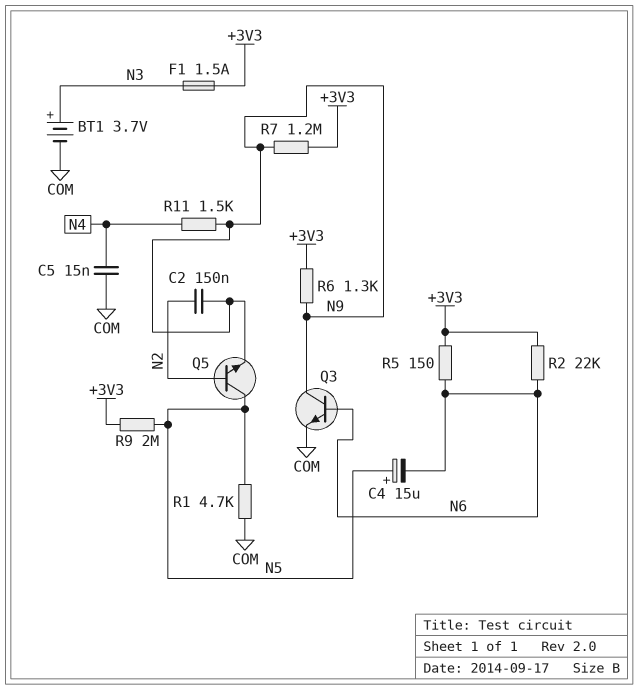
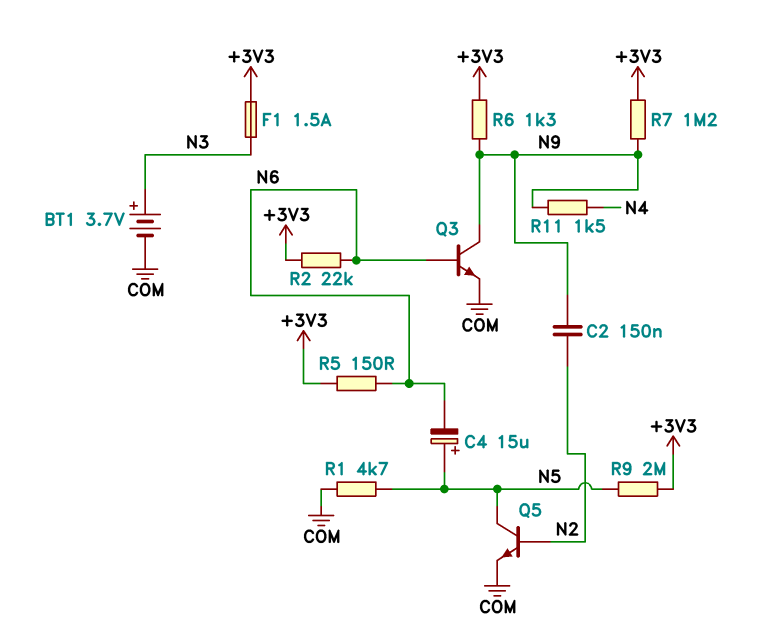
C5: 15nF (COM, N4) -> none
Q5: NPN (B N2, C N5, E N9) -> NPN (B N2, C N5, E COM)

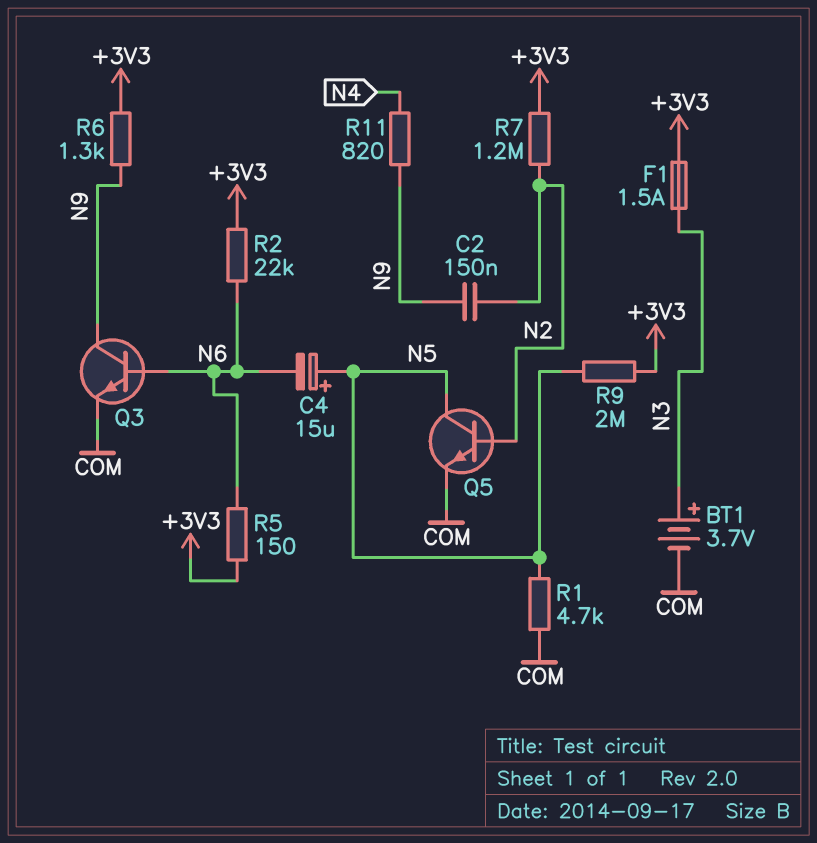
R7: 1.2M (+3V3, N9) -> 1.2M (+3V3, N2)
R11: 1.5k (N4, N9) -> 820 (N4, N9)

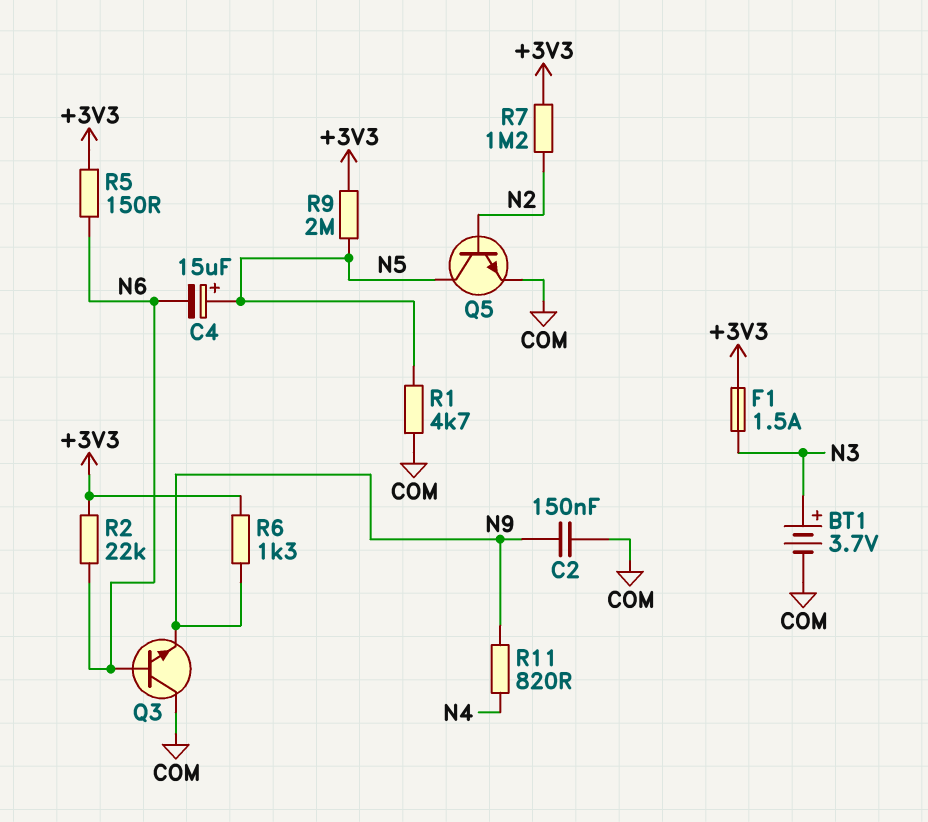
C2: 150nF (N2, N9) -> 150nF (COM, N9)
Q3: NPN (B N6, C N9, E COM) -> NPN (B N6, C COM, E N9)

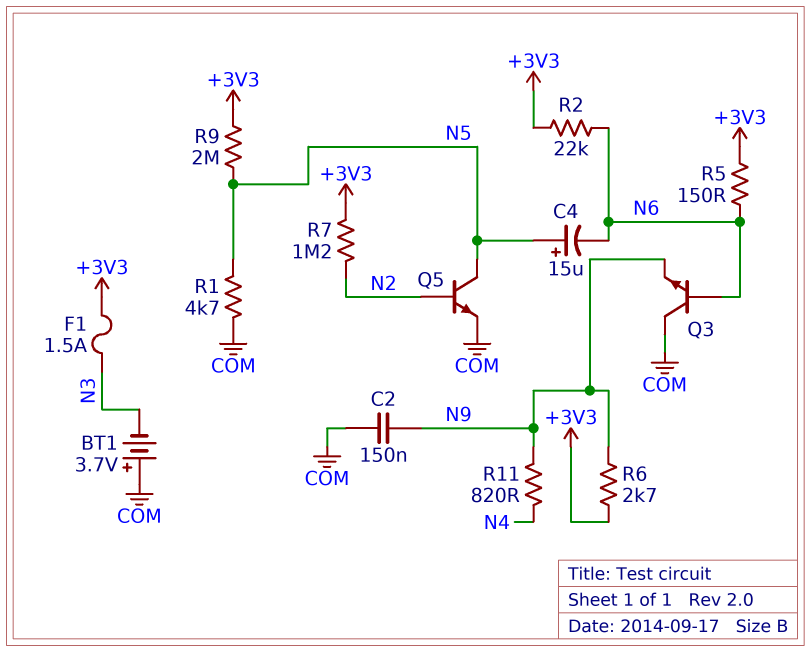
BT1: 3.7V (plus N3, minus COM) -> 3.7V (plus COM, minus N3)
R6: 1.3k (+3V3, N9) -> 2.7k (+3V3, N9)

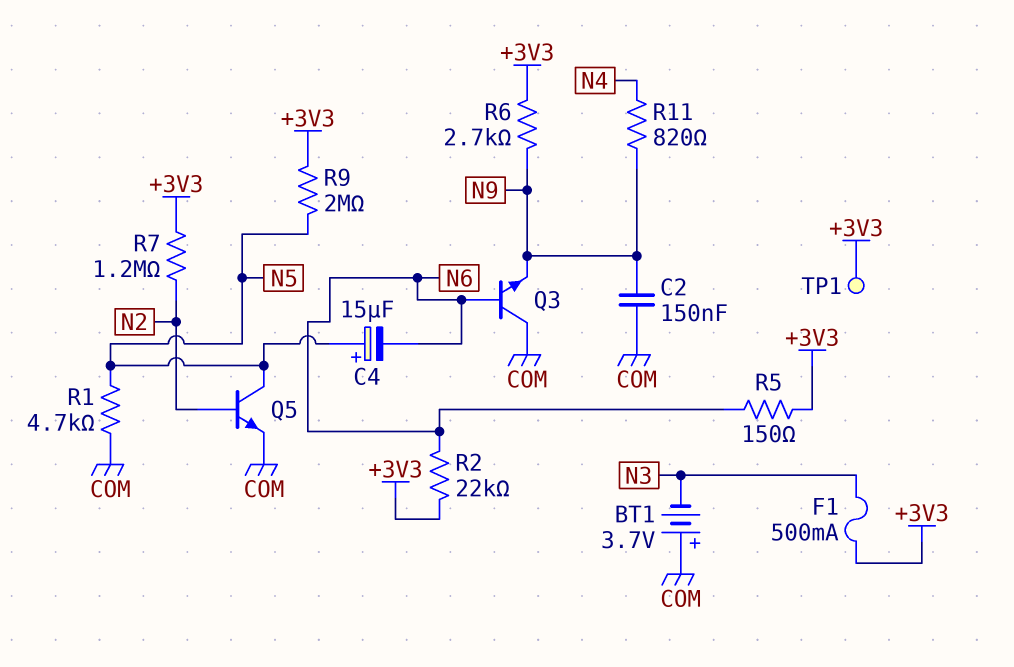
F1: 1.5A (+3V3, N3) -> 500mA (+3V3, N3)
TP1: none -> test point (+3V3)

